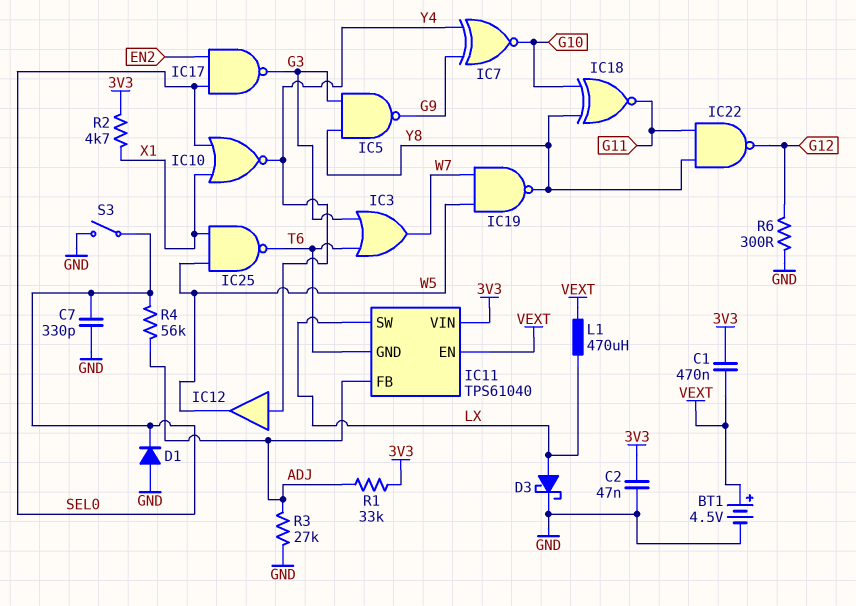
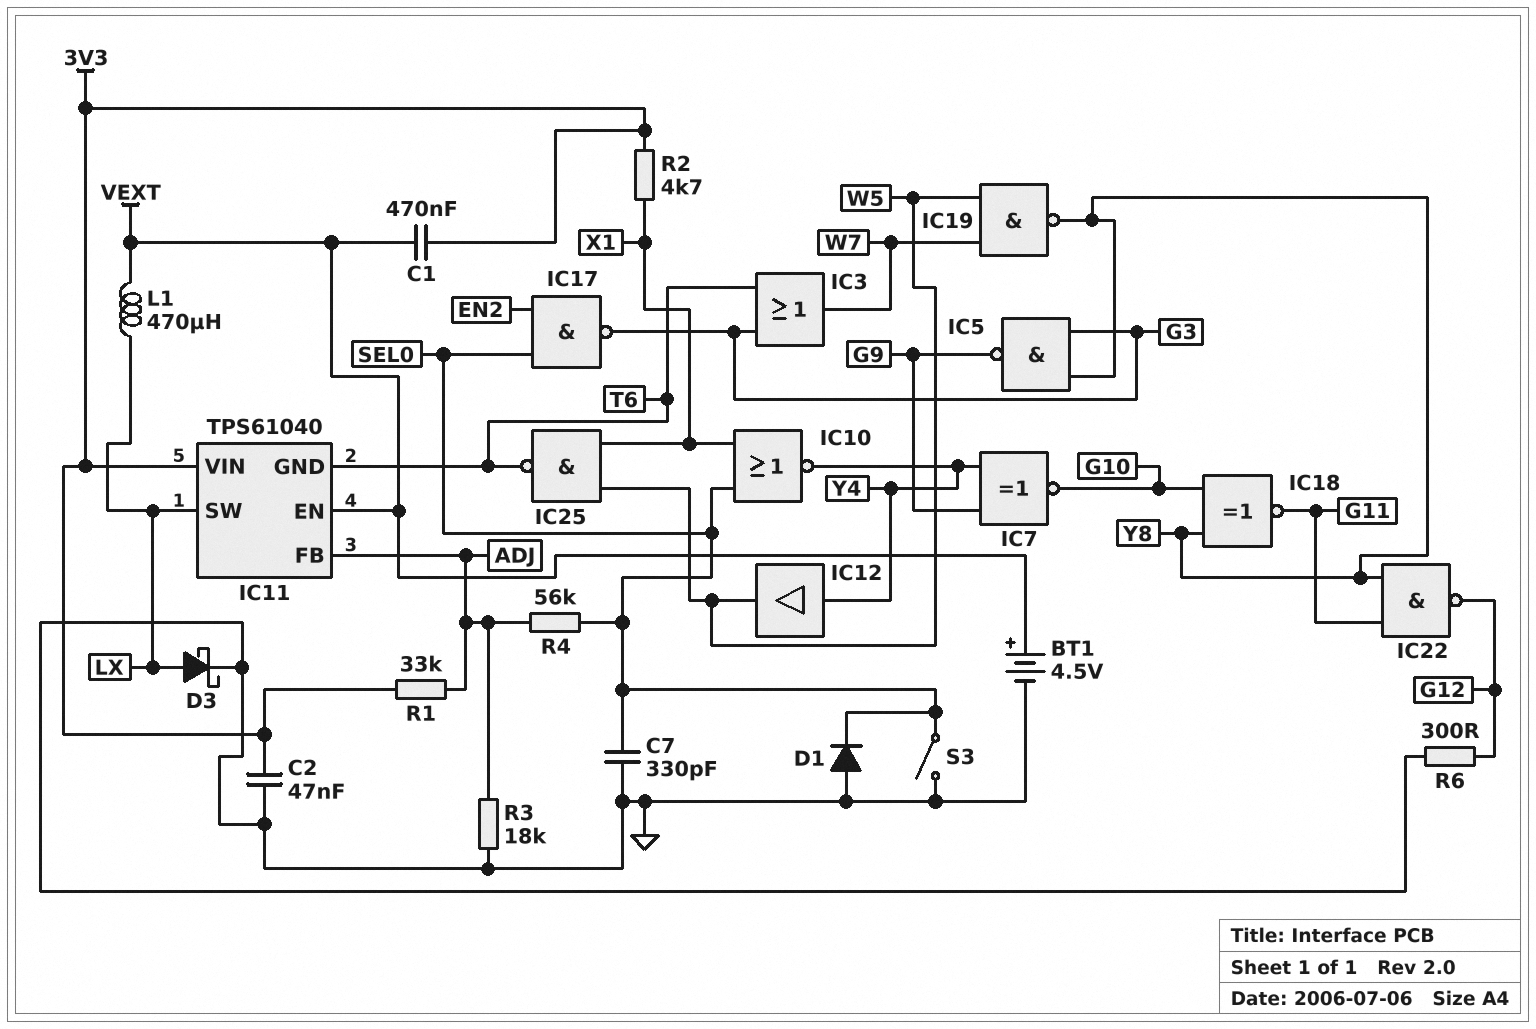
R3: 27k (ADJ, GND) -> 18k (ADJ, GND)

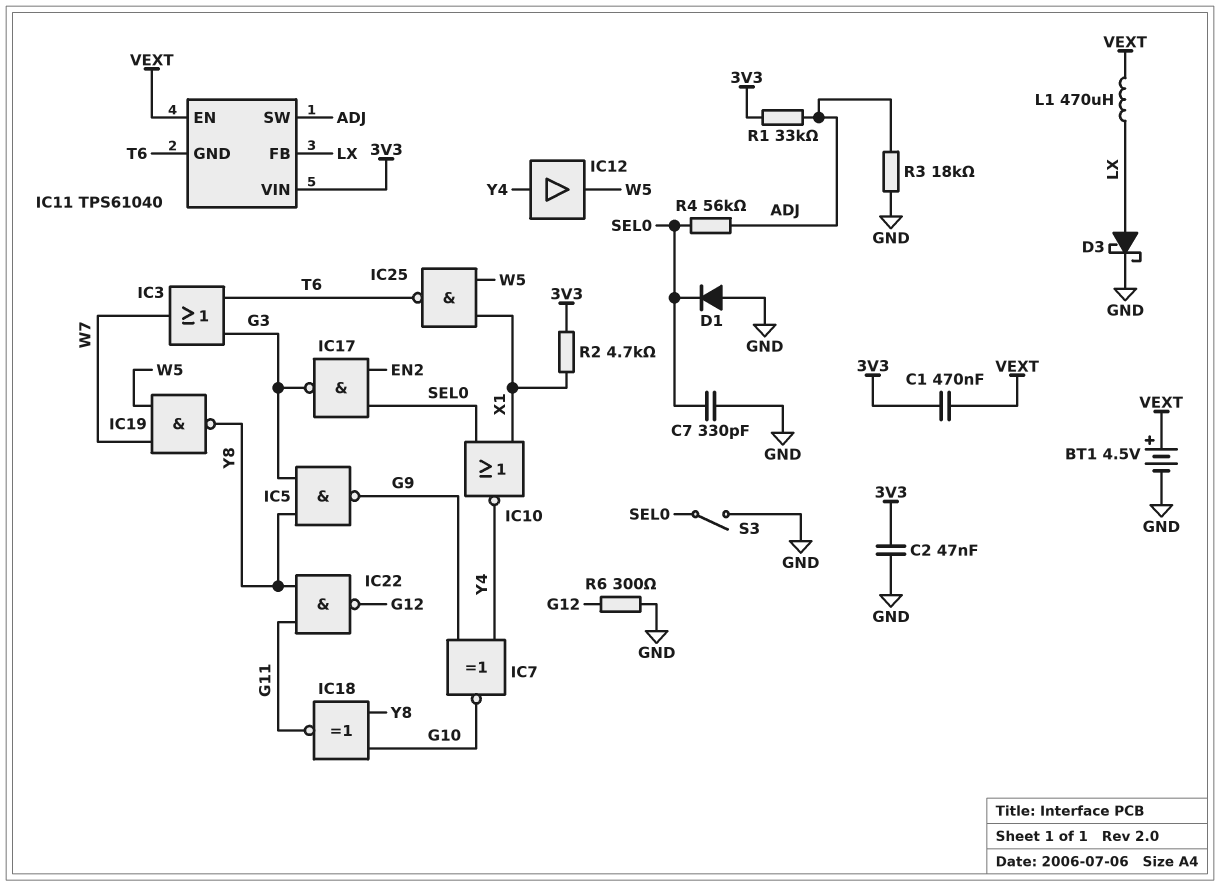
IC11 pin FB: ADJ -> LX
IC11 pin SW: LX -> ADJ

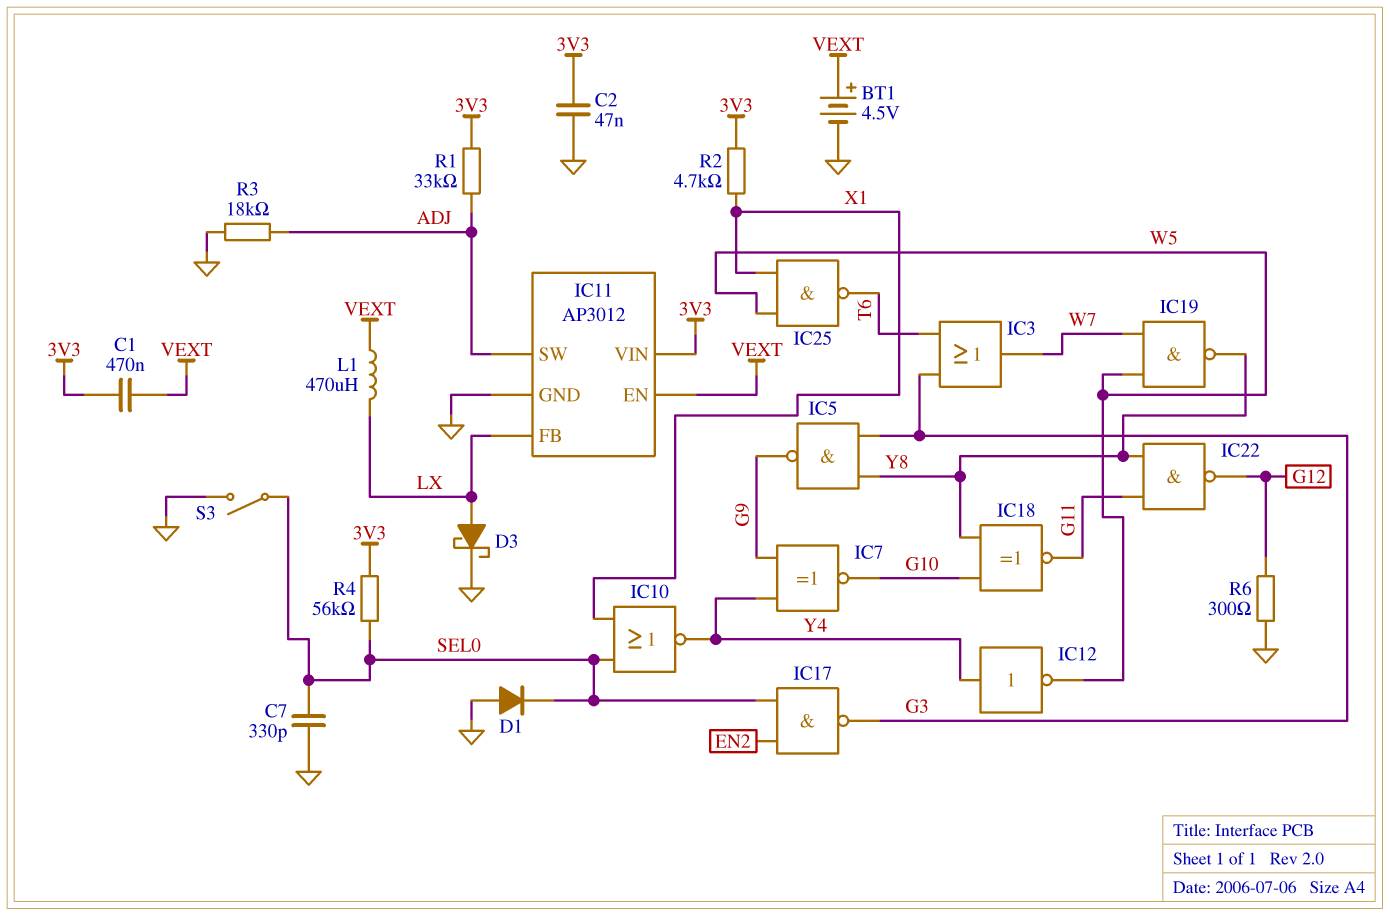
IC11: TPS61040 -> AP3012
IC11 pin GND: T6 -> GND
IC12: buffer (in Y4, out W5) -> NOT (in Y4, out W5)
R4: 56k (ADJ, SEL0) -> 56k (3V3, SEL0)

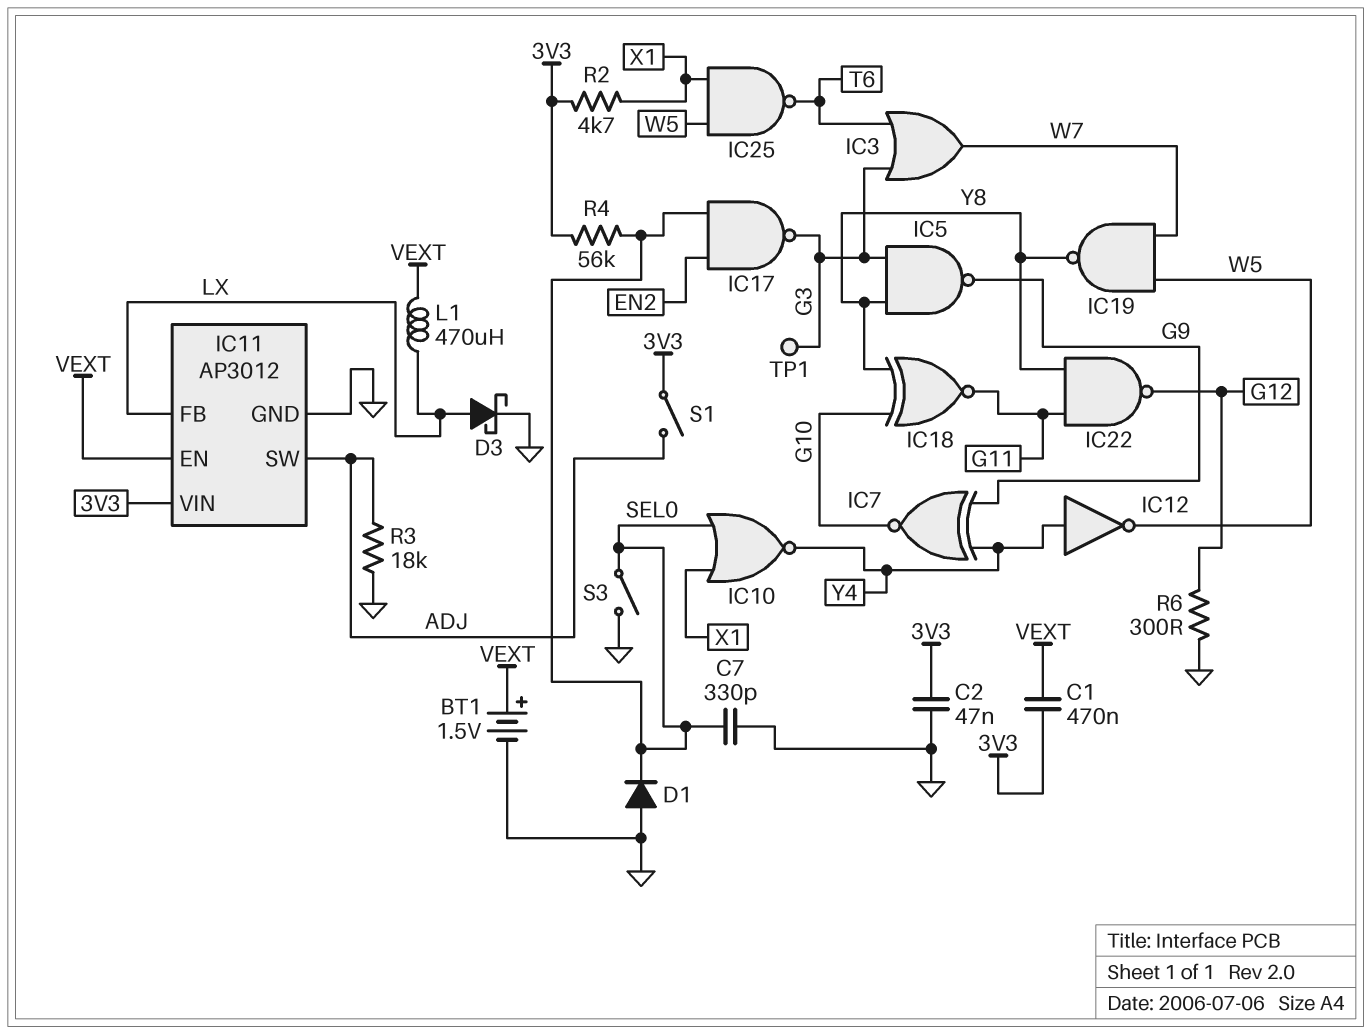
BT1: 4.5V (plus VEXT, minus GND) -> 1.5V (plus VEXT, minus GND)
R1: 33k (3V3, ADJ) -> none
S1: none -> switch (3V3, ADJ)
TP1: none -> test point (G3)

